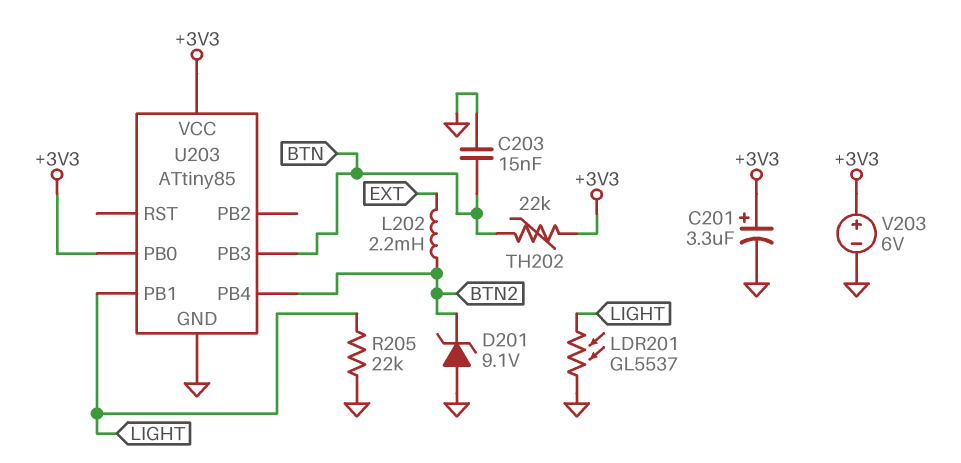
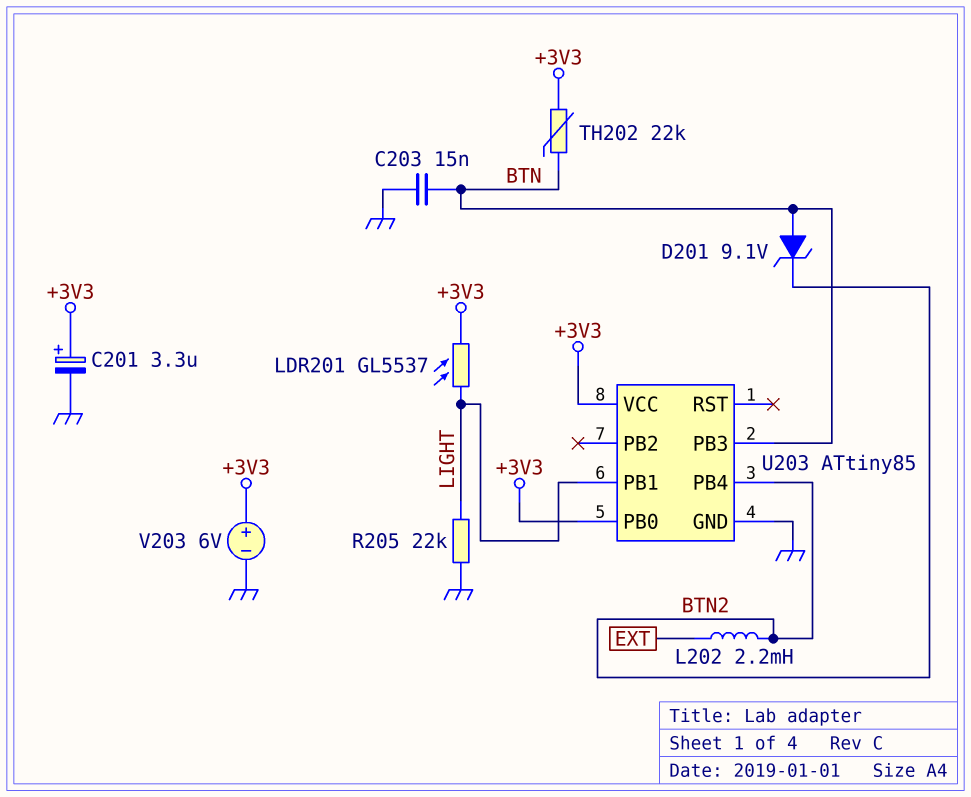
D201: zener 9.1V (A GND, K BTN2) -> zener 9.1V (A BTN, K BTN2)
LDR201: GL5537 (GND, LIGHT) -> GL5537 (+3V3, LIGHT)

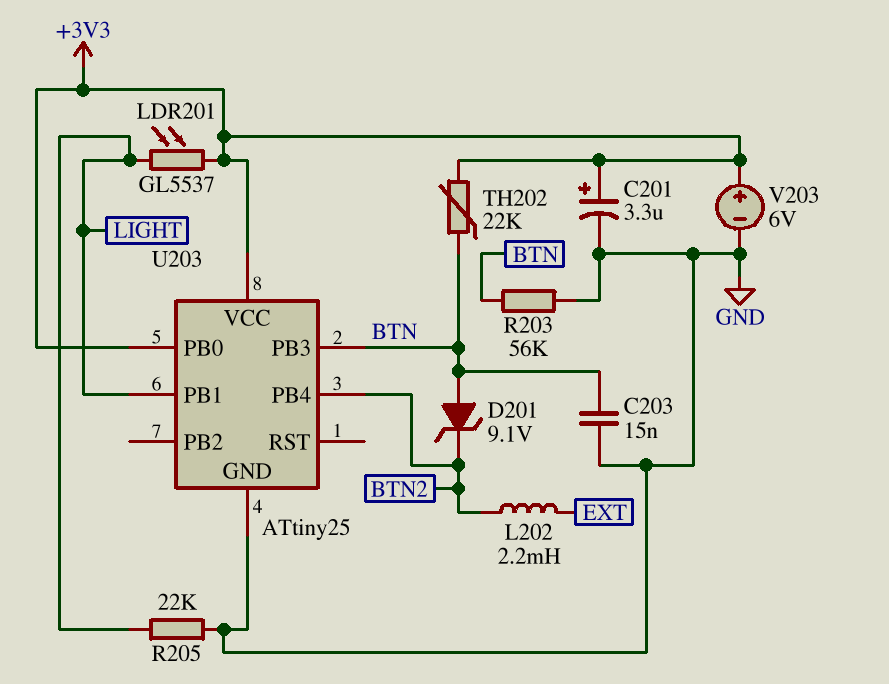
R203: none -> 56k (BTN, GND)
U203: ATtiny85 -> ATtiny25

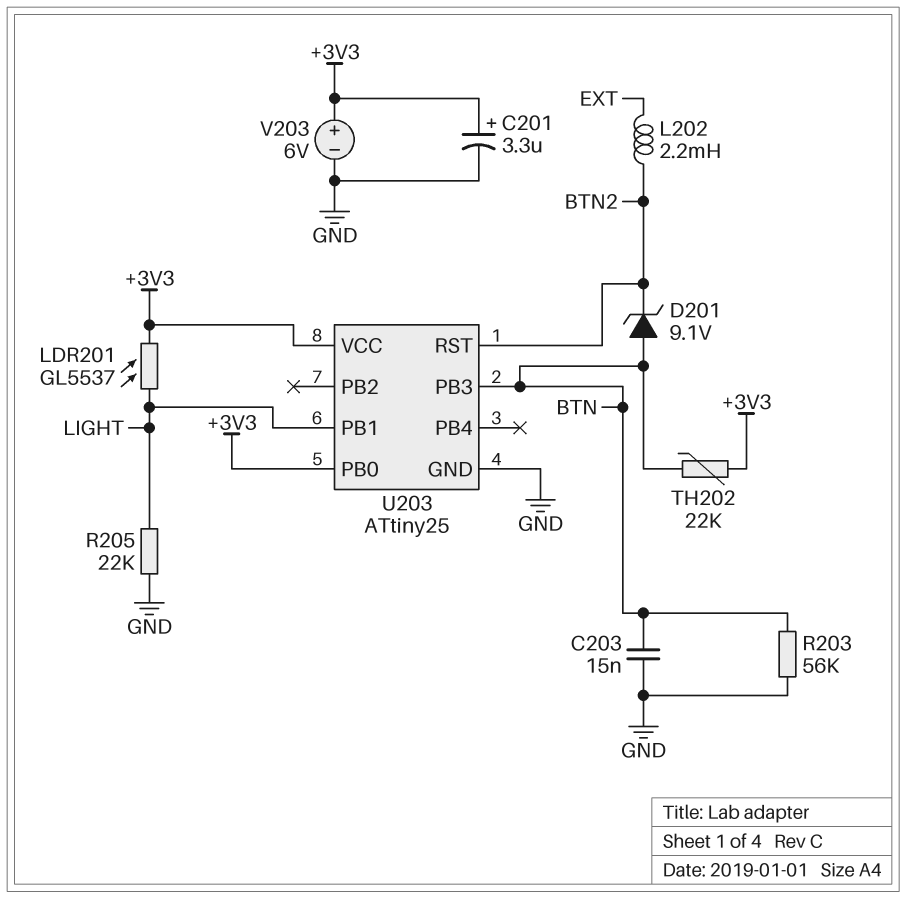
U203 pin PB4: BTN2 -> none
U203 pin RST: none -> BTN2

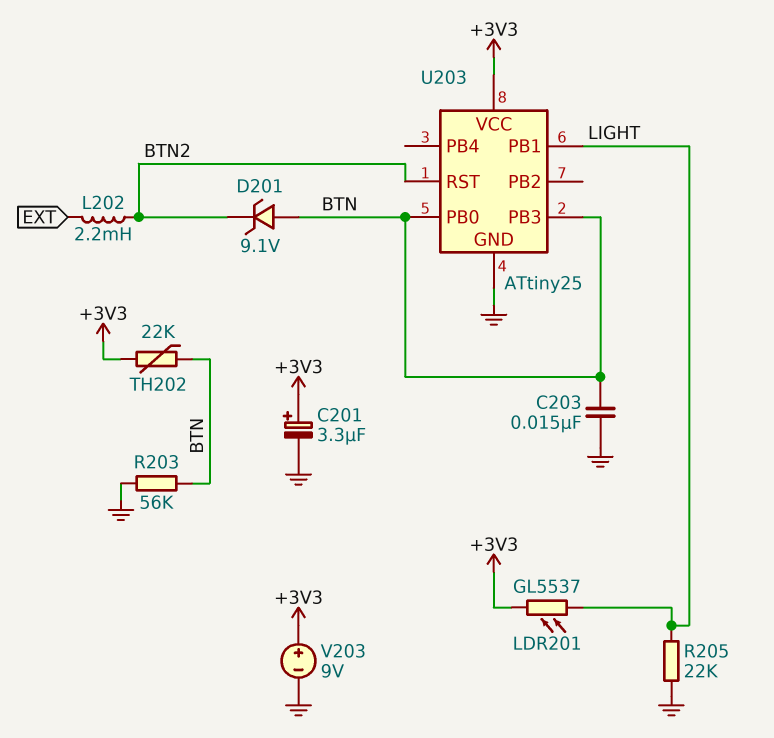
U203 pin PB0: +3V3 -> BTN
V203: 6V (plus +3V3, minus GND) -> 9V (plus +3V3, minus GND)

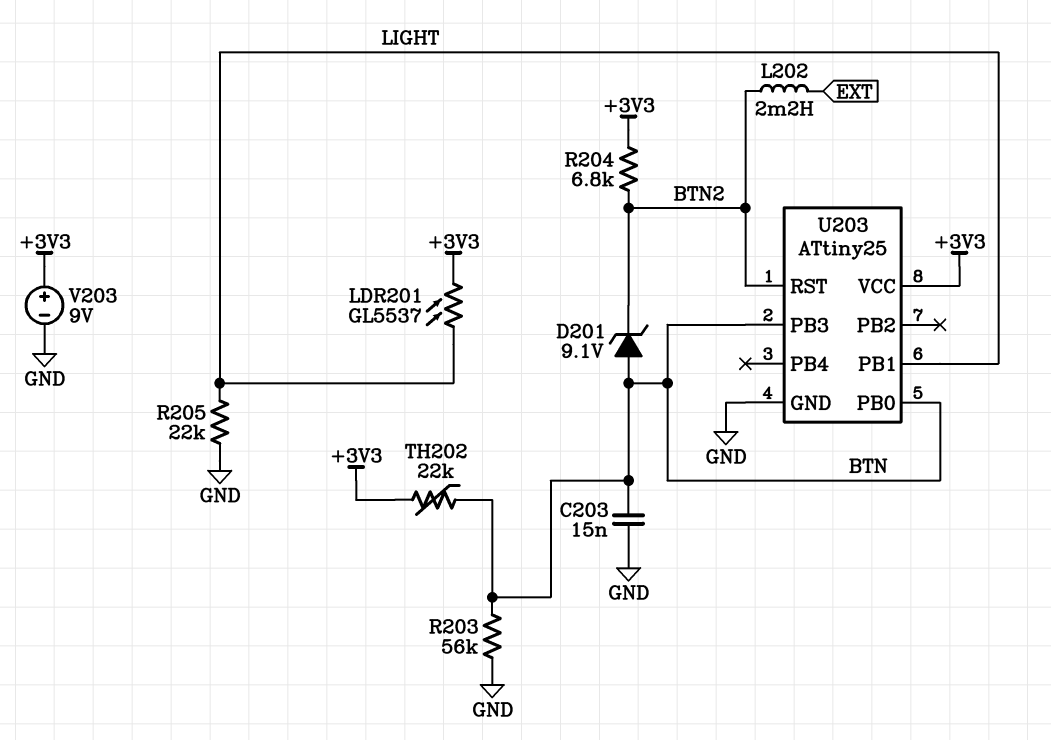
C201: 3.3uF (plus +3V3, minus GND) -> none
R204: none -> 6.8k (+3V3, BTN2)

